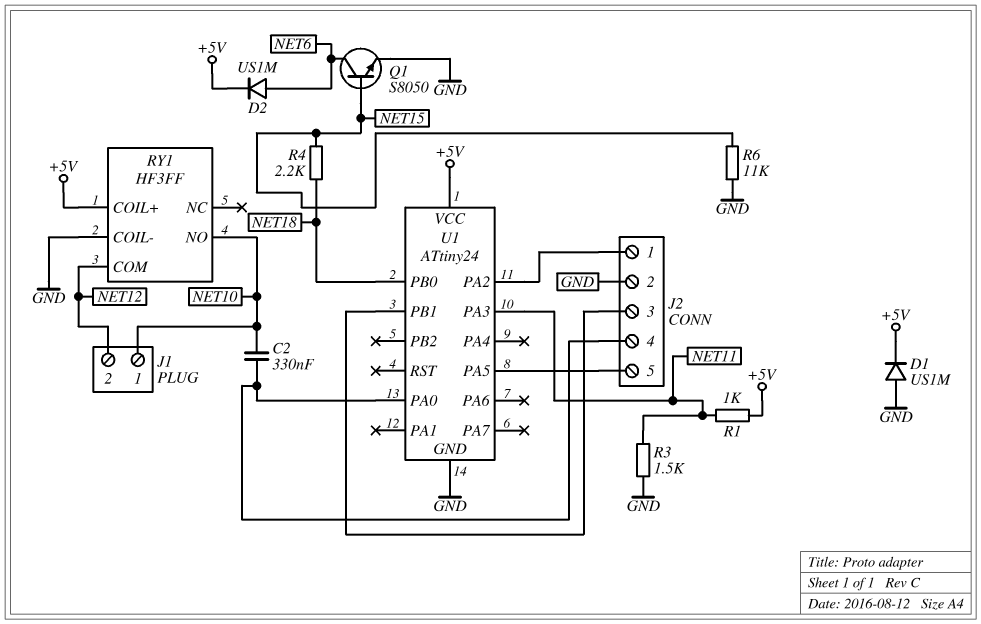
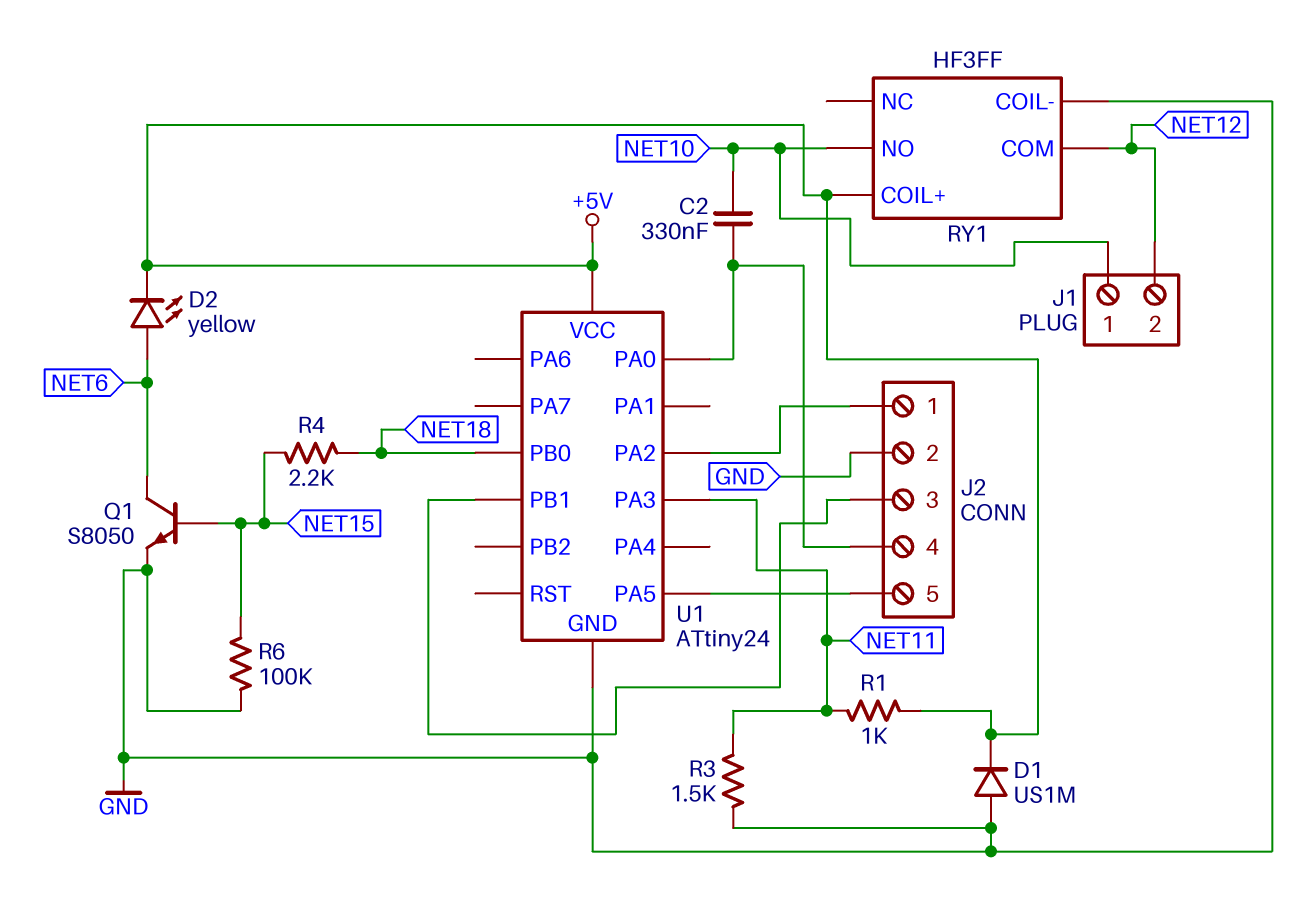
D2: diode US1M (A NET6, K +5V) -> LED yellow (A NET6, K +5V)
R6: 11k (GND, NET15) -> 100k (GND, NET15)

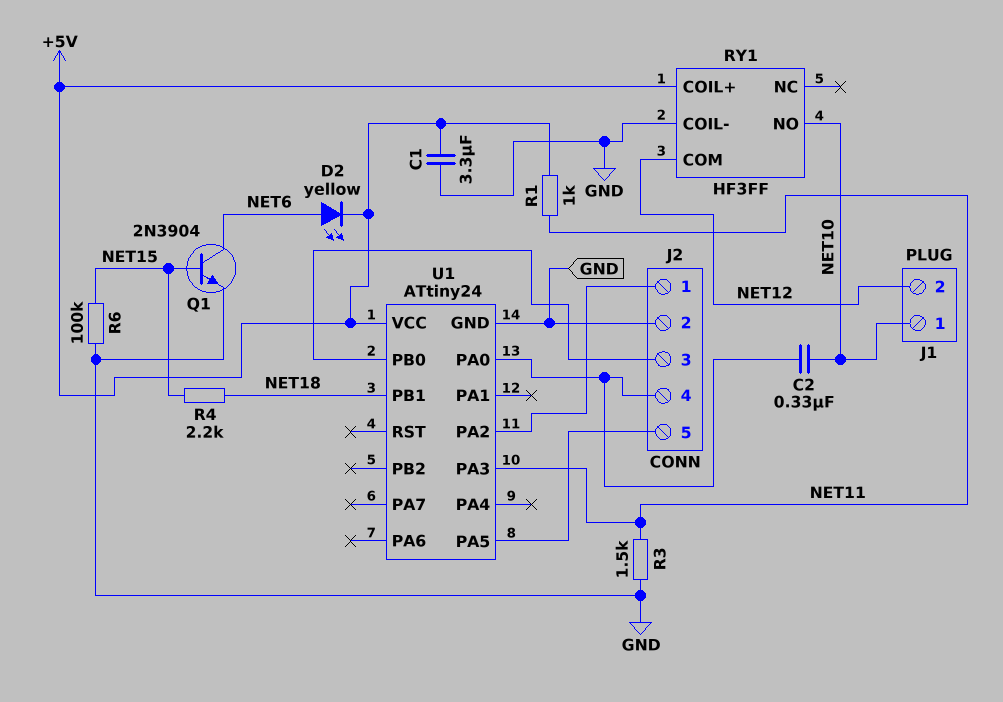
C1: none -> 3.3uF (+5V, GND)
D1: diode US1M (A GND, K +5V) -> none
Q1: NPN S8050 (B NET15, C NET6, E GND) -> NPN 2N3904 (B NET15, C NET6, E GND)
U1 pin PB0: NET18 -> J2/3
U1 pin PB1: J2/3 -> NET18

